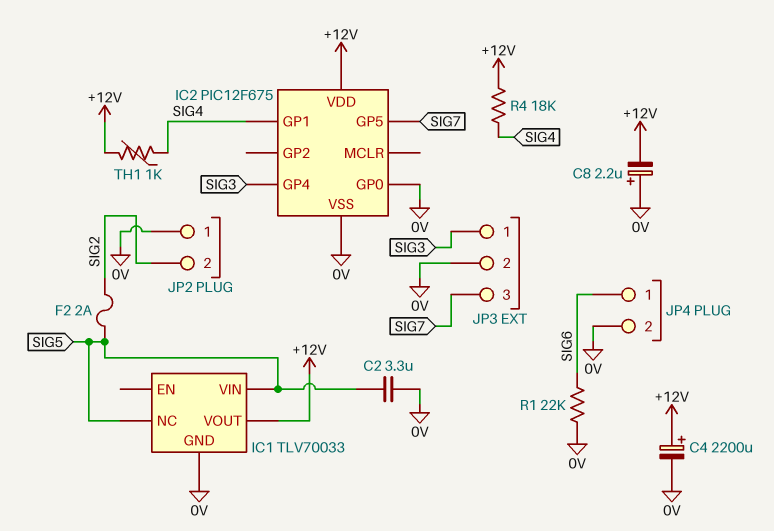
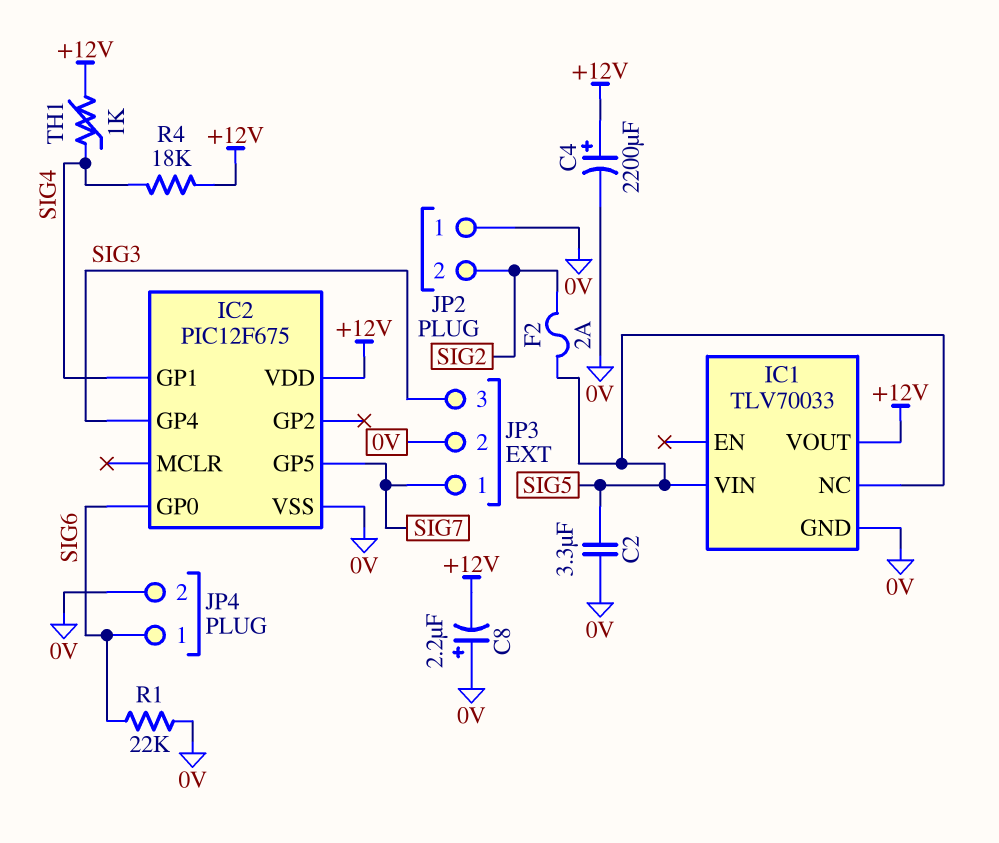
IC2 pin GP0: 0V -> SIG6
JP3 pin 1: SIG3 -> SIG7
JP3 pin 3: SIG7 -> SIG3

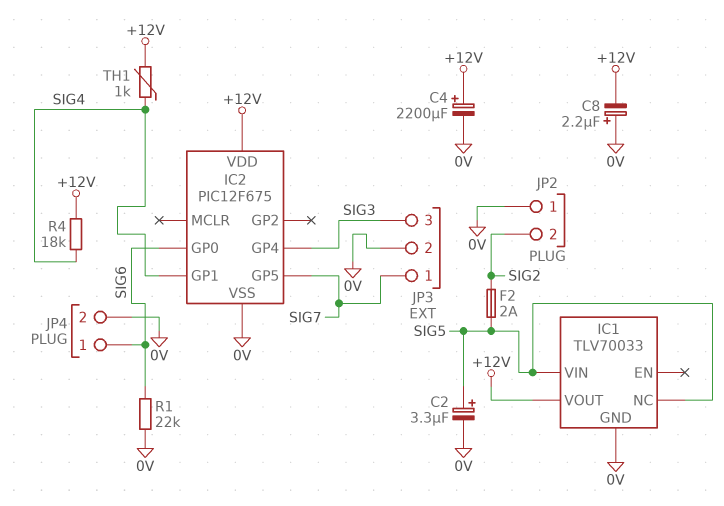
C2: 3.3uF (0V, SIG5) -> 3.3uF (plus SIG5, minus 0V)

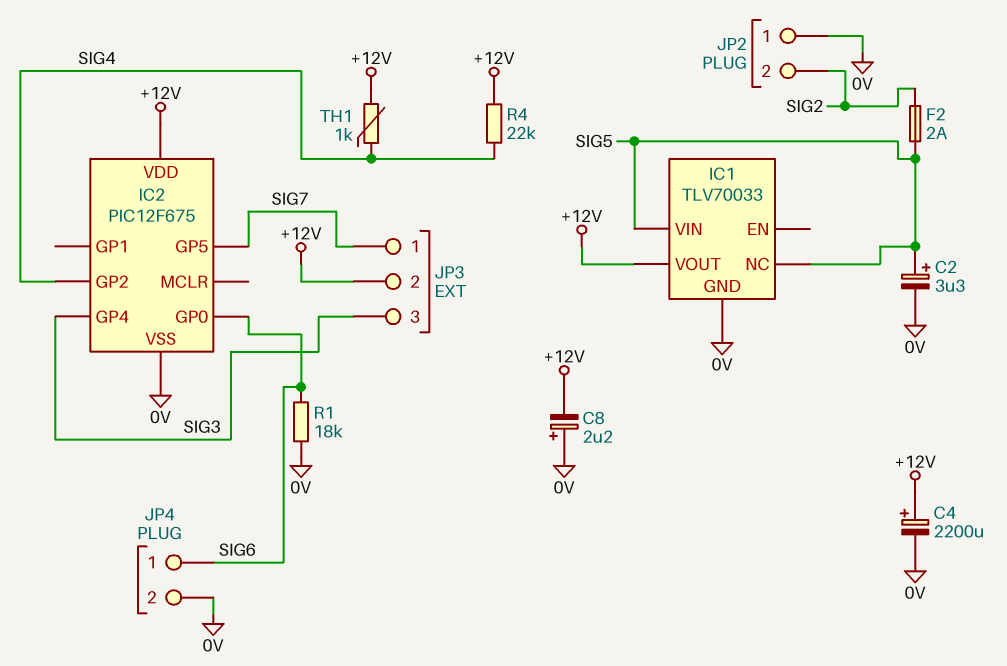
IC2 pin GP1: SIG4 -> none
IC2 pin GP2: none -> SIG4
JP3 pin 2: 0V -> +12V
R1: 22k (0V, SIG6) -> 18k (0V, SIG6)
R4: 18k (+12V, SIG4) -> 22k (+12V, SIG4)

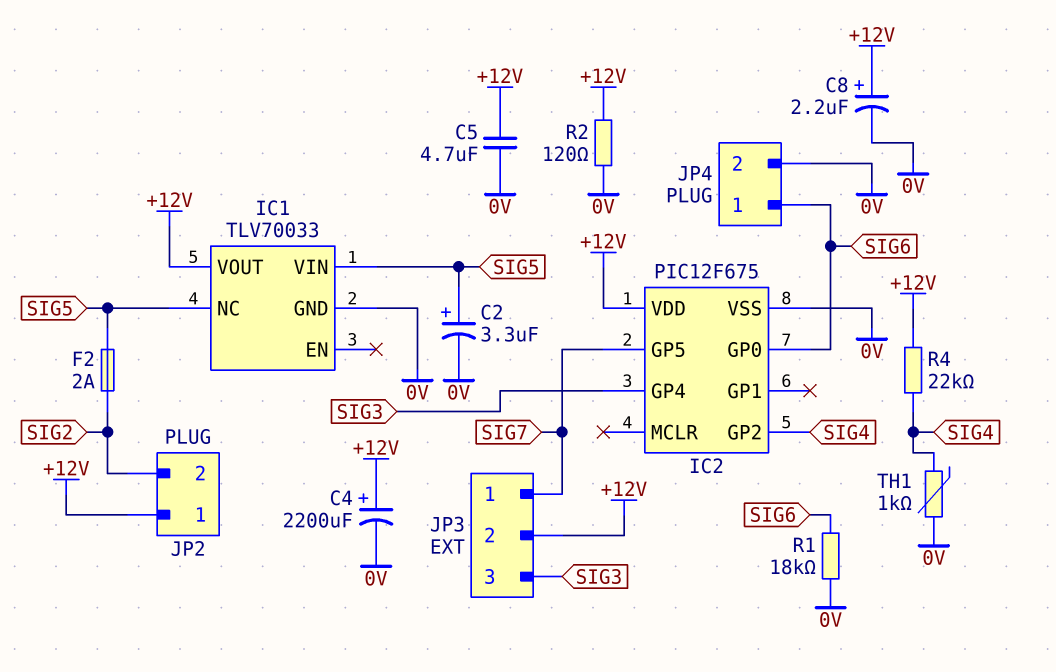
C5: none -> 4.7uF (+12V, 0V)
C8: 2.2uF (plus 0V, minus +12V) -> 2.2uF (plus +12V, minus 0V)
JP2 pin 1: 0V -> +12V
R2: none -> 120 (+12V, 0V)
TH1: 1k (+12V, SIG4) -> 1k (0V, SIG4)

